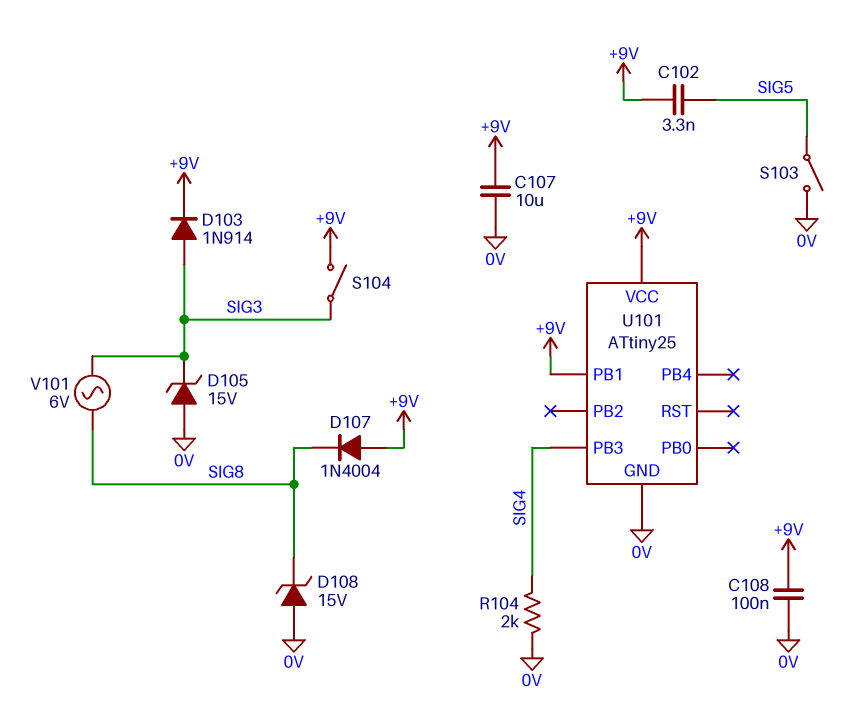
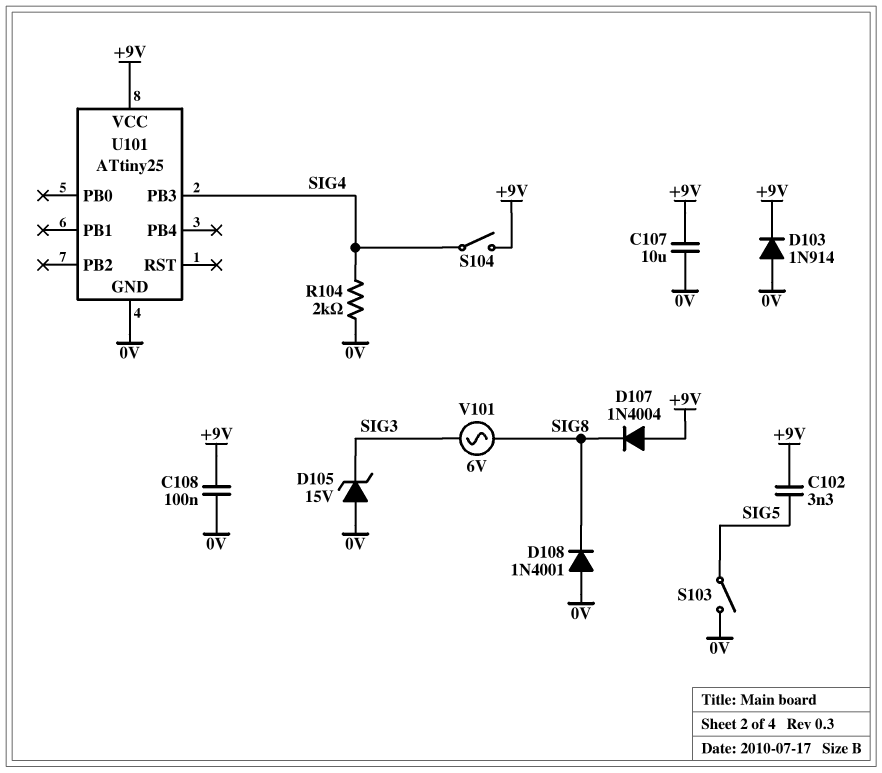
D103: diode 1N914 (A SIG3, K +9V) -> diode 1N914 (A 0V, K +9V)
D108: zener 15V (A 0V, K SIG8) -> diode 1N4001 (A 0V, K SIG8)
S104: switch (+9V, SIG3) -> switch (+9V, SIG4)
U101 pin PB1: +9V -> none

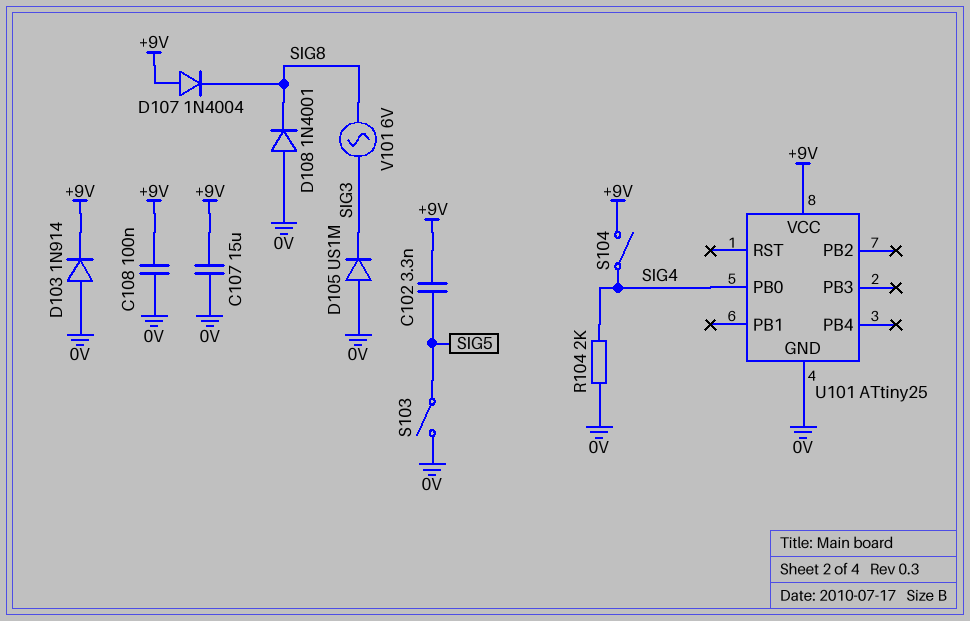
C107: 10uF (+9V, 0V) -> 15uF (+9V, 0V)
D105: zener 15V (A 0V, K SIG3) -> diode US1M (A 0V, K SIG3)
U101 pin PB0: none -> SIG4
U101 pin PB3: SIG4 -> none

